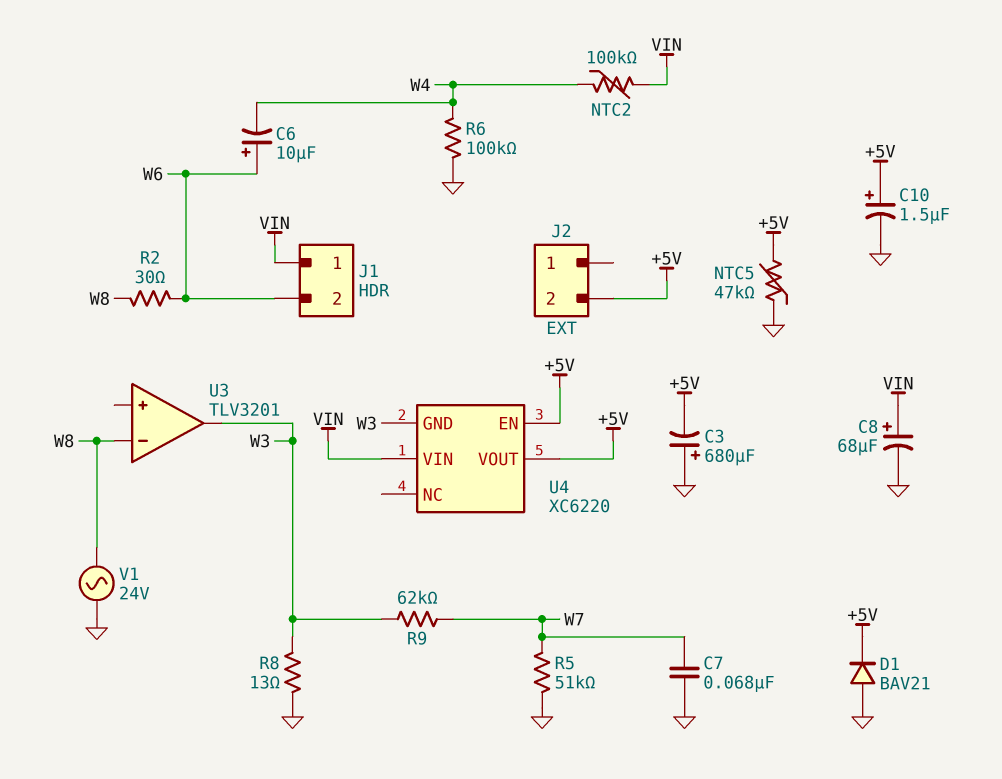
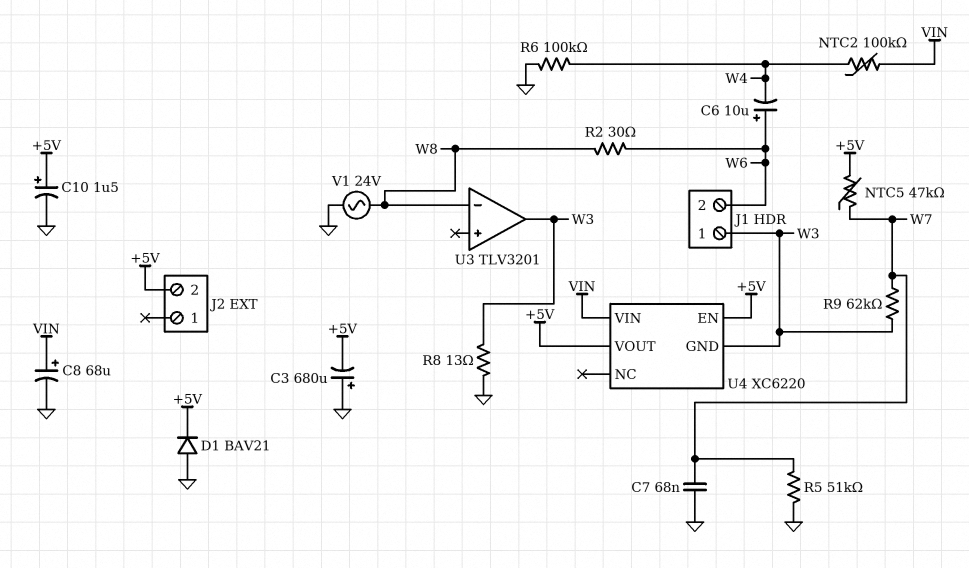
J1 pin 1: VIN -> W3
NTC5: 47k (+5V, GND) -> 47k (+5V, W7)

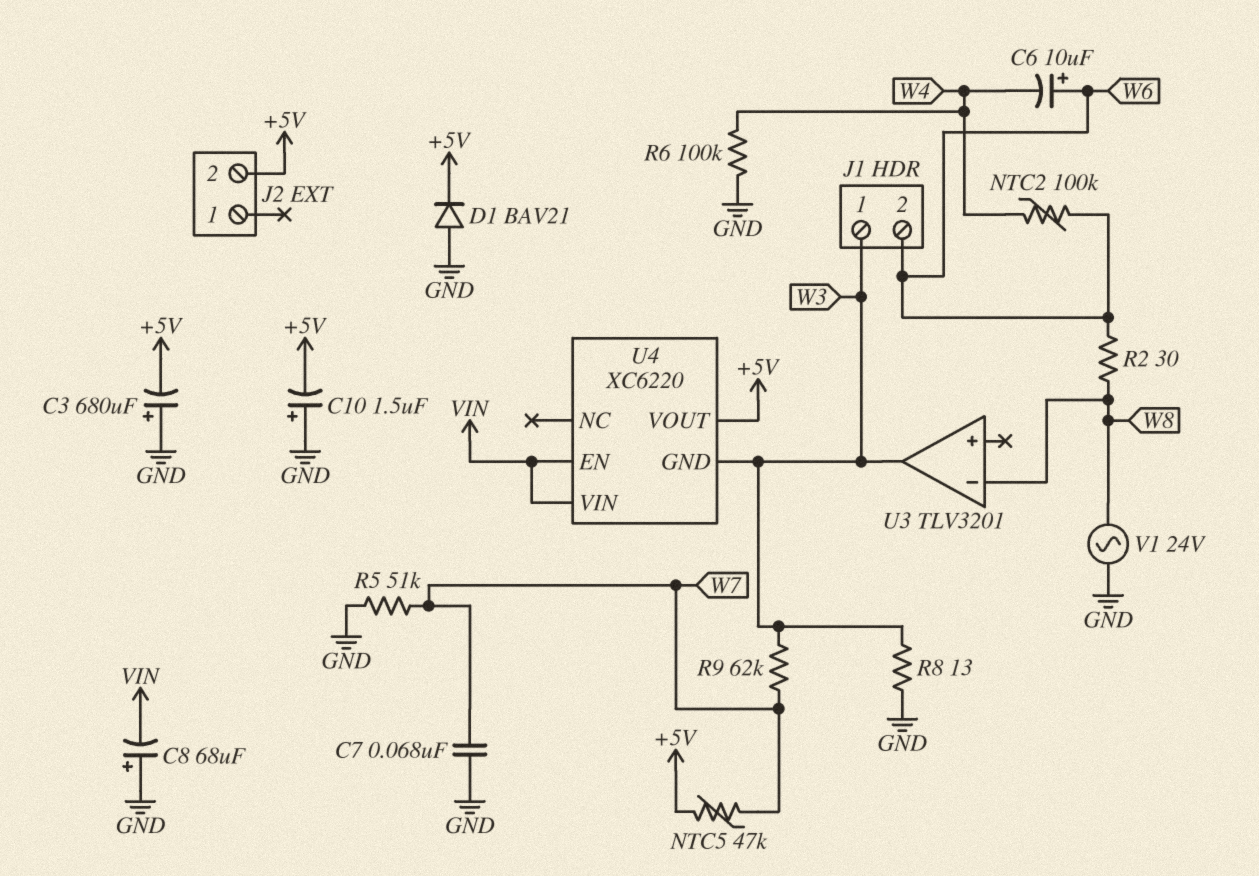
C8: 68uF (plus VIN, minus GND) -> 68uF (plus GND, minus VIN)
C10: 1.5uF (plus +5V, minus GND) -> 1.5uF (plus GND, minus +5V)
NTC2: 100k (VIN, W4) -> 100k (W4, W6)
U4 pin EN: +5V -> VIN

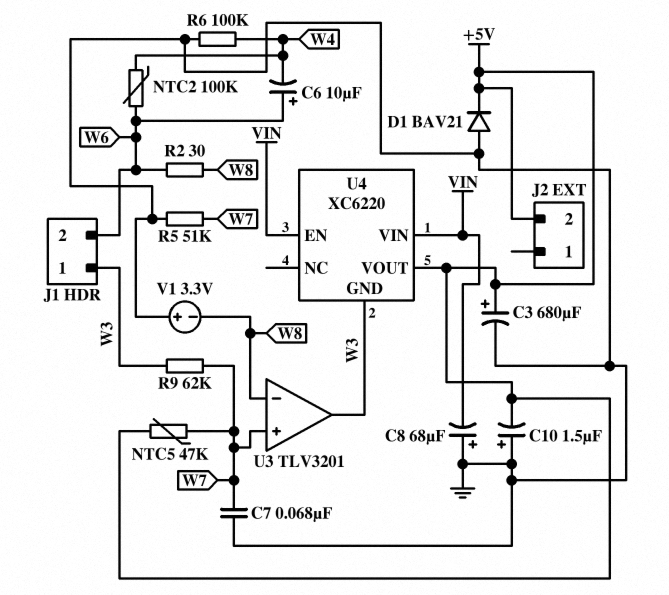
C3: 680uF (plus GND, minus +5V) -> 680uF (plus +5V, minus GND)
R8: 13 (GND, W3) -> none
U3 pin in+: none -> W7
V1: AC 24V (GND, W8) -> 3.3V (plus GND, minus W8)

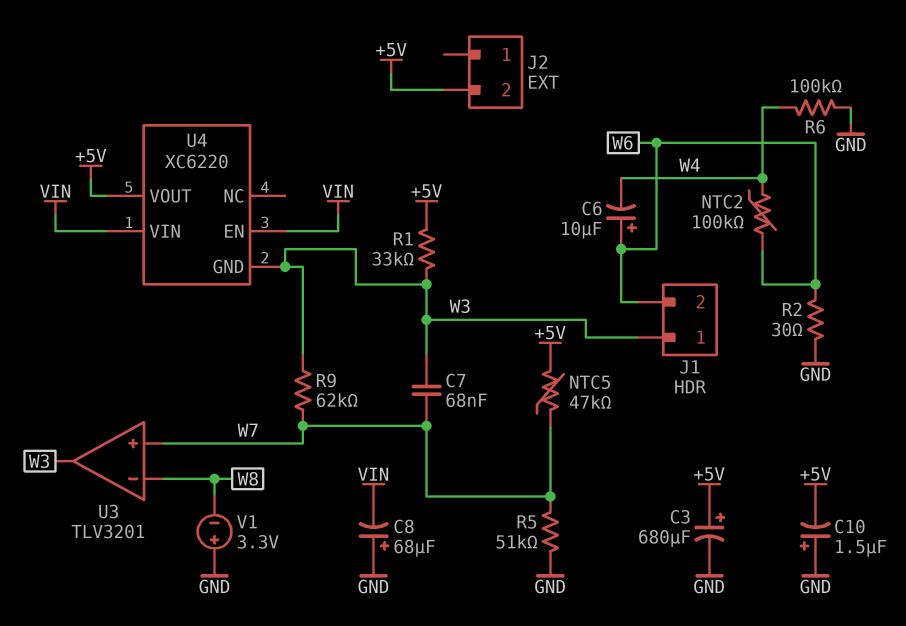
C7: 68nF (GND, W7) -> 68nF (W3, W7)
D1: diode BAV21 (A GND, K +5V) -> none
R1: none -> 33k (+5V, W3)
R2: 30 (W6, W8) -> 30 (GND, W6)

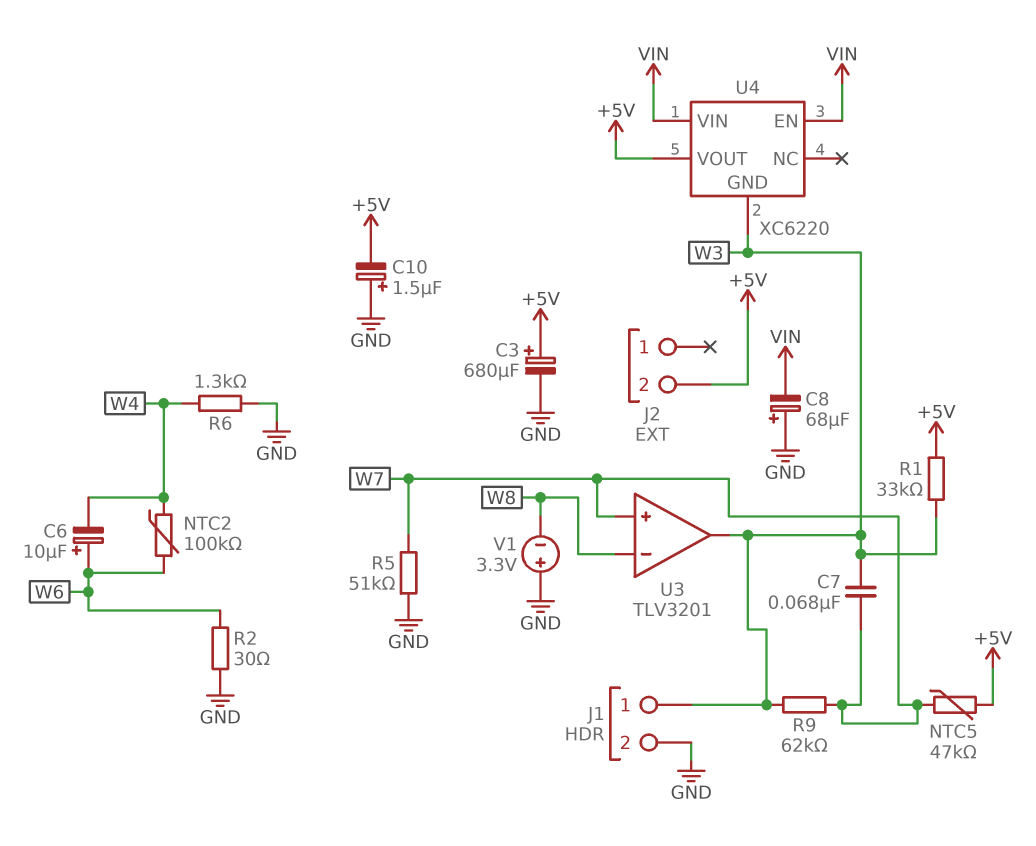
J1 pin 2: W6 -> GND
R6: 100k (GND, W4) -> 1.3k (GND, W4)

